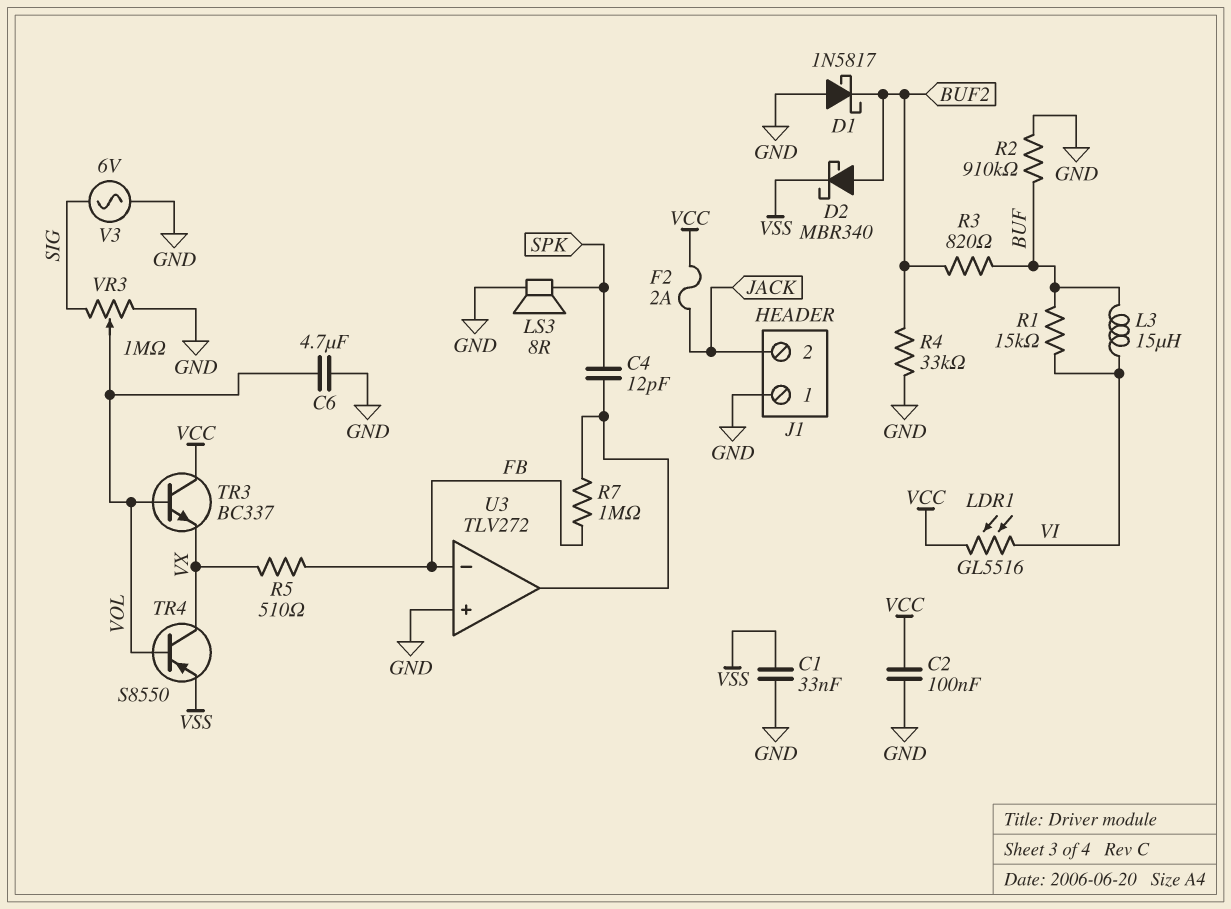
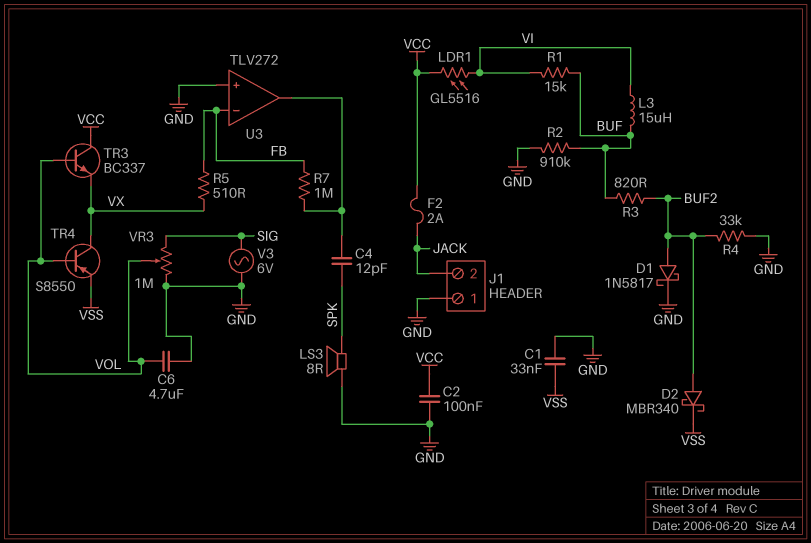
D1: schottky 1N5817 (A GND, K BUF2) -> schottky 1N5817 (A BUF2, K GND)

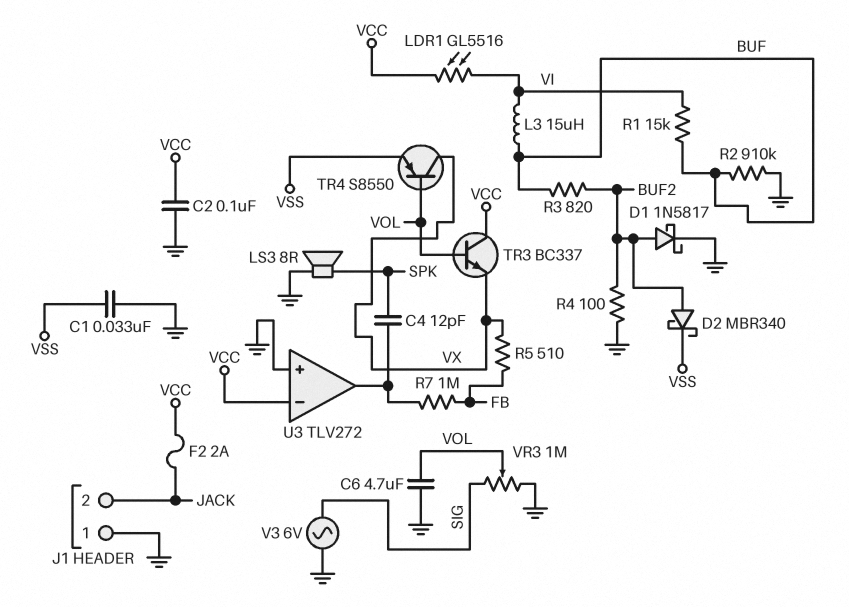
R4: 33k (BUF2, GND) -> 100 (BUF2, GND)
U3 pin in-: FB -> VCC

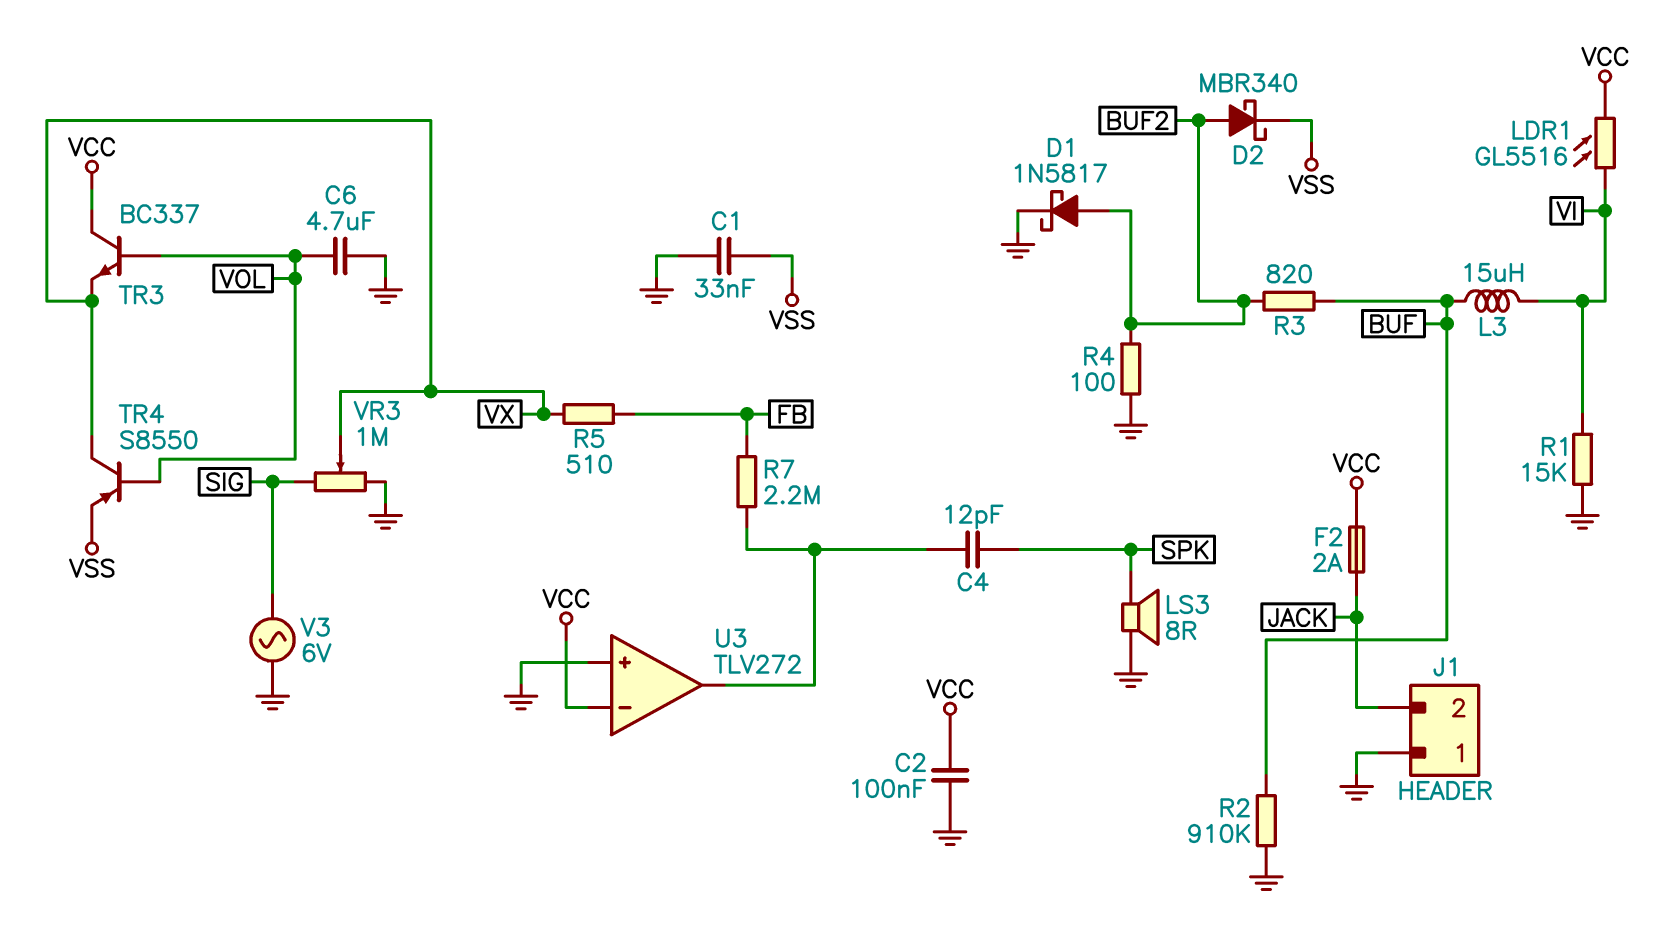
R1: 15k (BUF, VI) -> 15k (GND, VI)
R7: 1M (FB, U3/out) -> 2.2M (FB, U3/out)
VR3: 1M (GND, SIG, wiper VOL) -> 1M (GND, SIG, wiper VX)

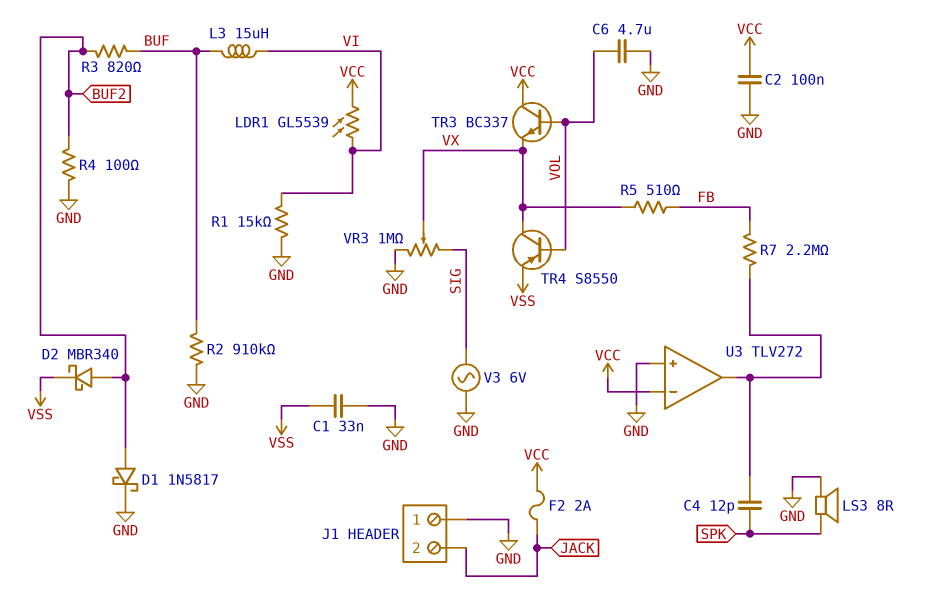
LDR1: GL5516 (VCC, VI) -> GL5539 (VCC, VI)

